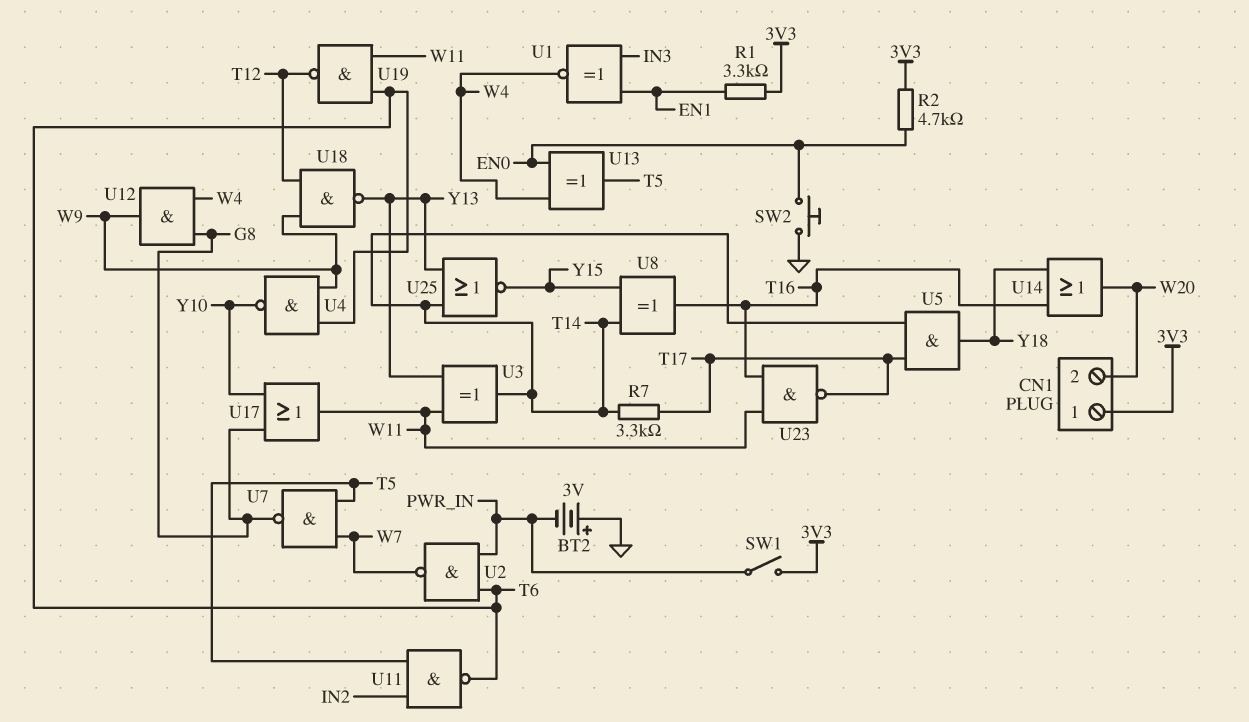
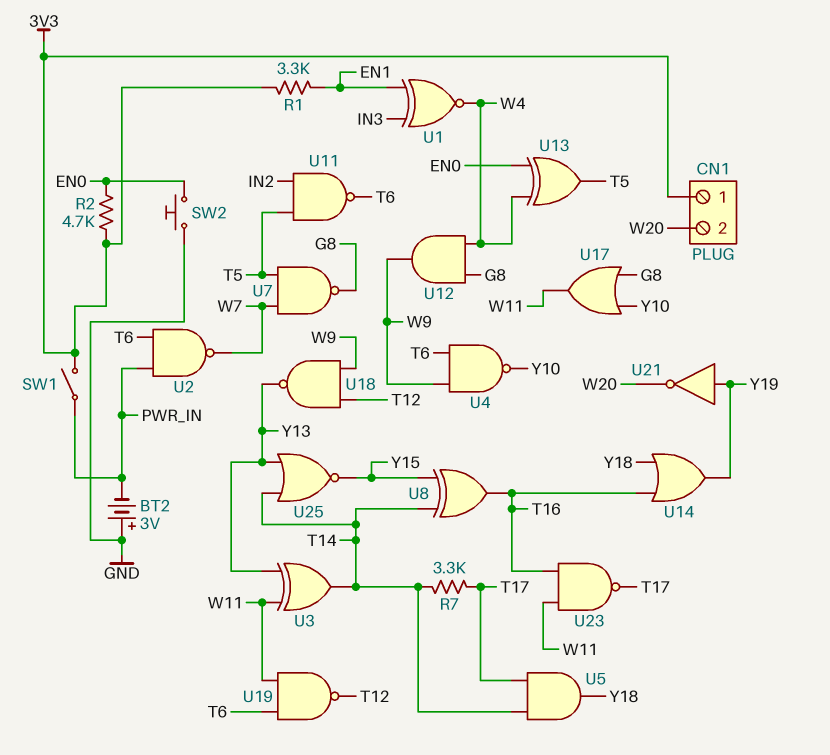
U14: OR (in T16, in Y18, out W20) -> OR (in T16, in Y18, out Y19)
U21: none -> NOT (in Y19, out W20)

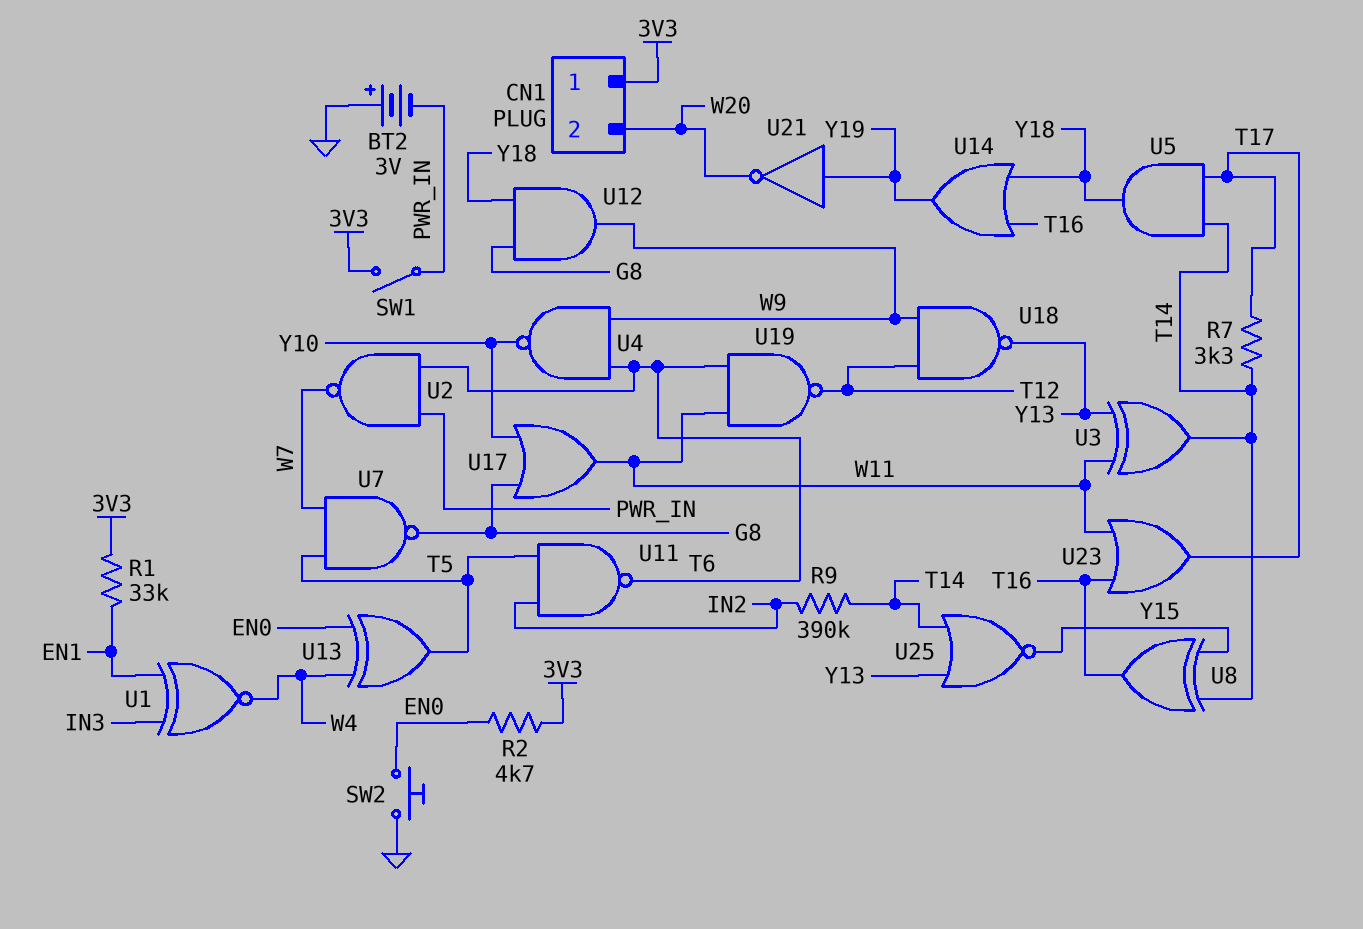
R1: 3.3k (3V3, EN1) -> 33k (3V3, EN1)
R9: none -> 390k (IN2, T14)
U12: AND (in G8, in W4, out W9) -> AND (in G8, in Y18, out W9)
U23: NAND (in T16, in W11, out T17) -> OR (in T16, in W11, out T17)

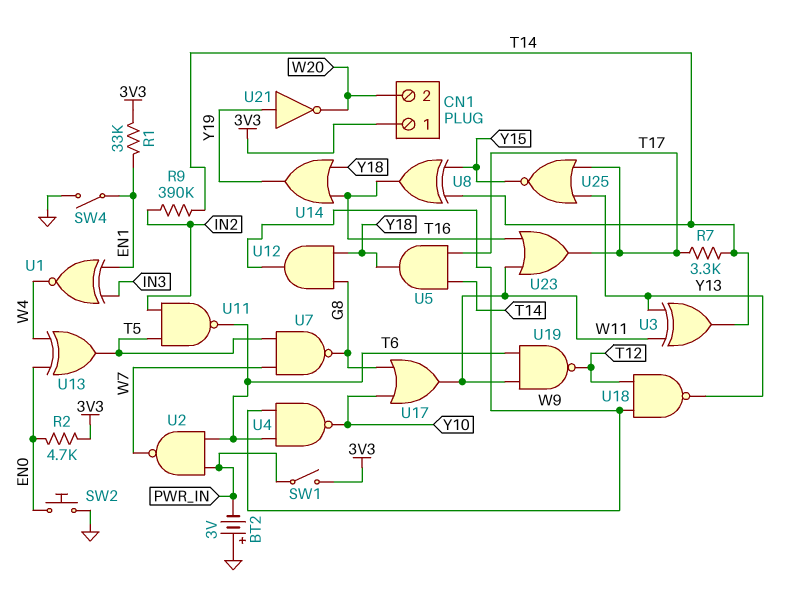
SW4: none -> switch (EN1, GND)
U25: NOR (in T14, in Y13, out Y15) -> NOR (in T17, in Y13, out Y15)

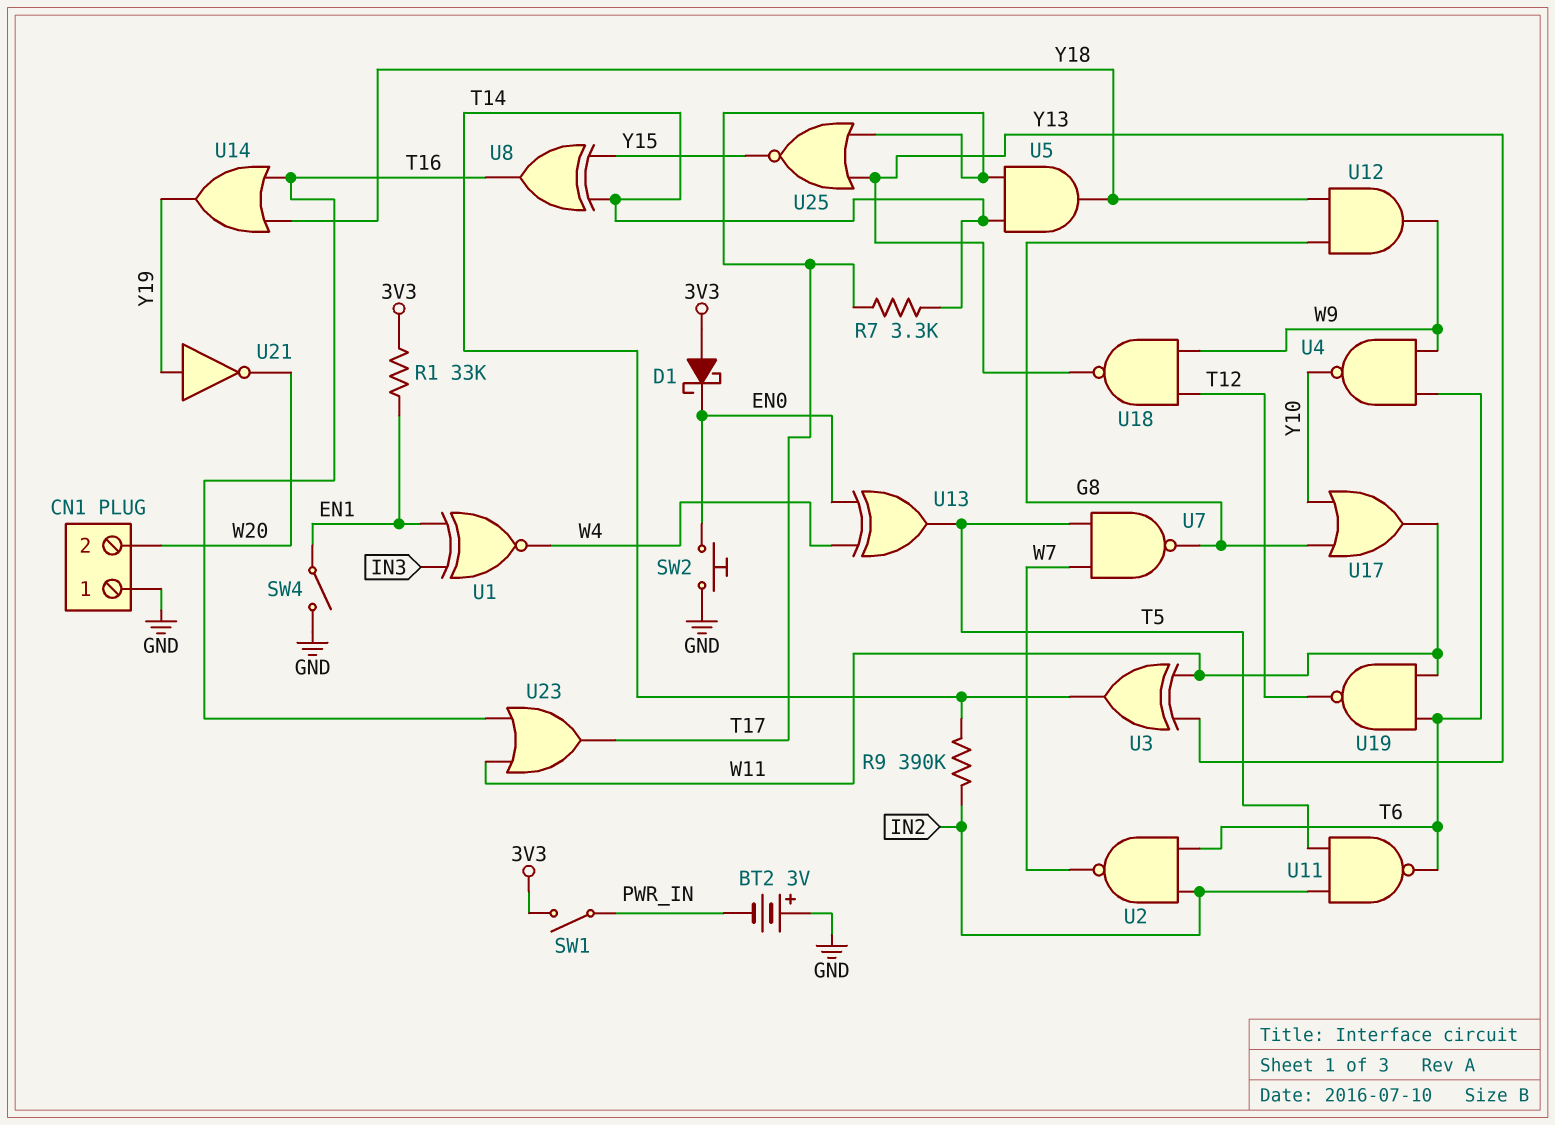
CN1 pin 1: 3V3 -> GND
D1: none -> schottky (A 3V3, K EN0)
R2: 4.7k (3V3, EN0) -> none
U2: NAND (in PWR_IN, in T6, out W7) -> NAND (in IN2, in T6, out W7)

